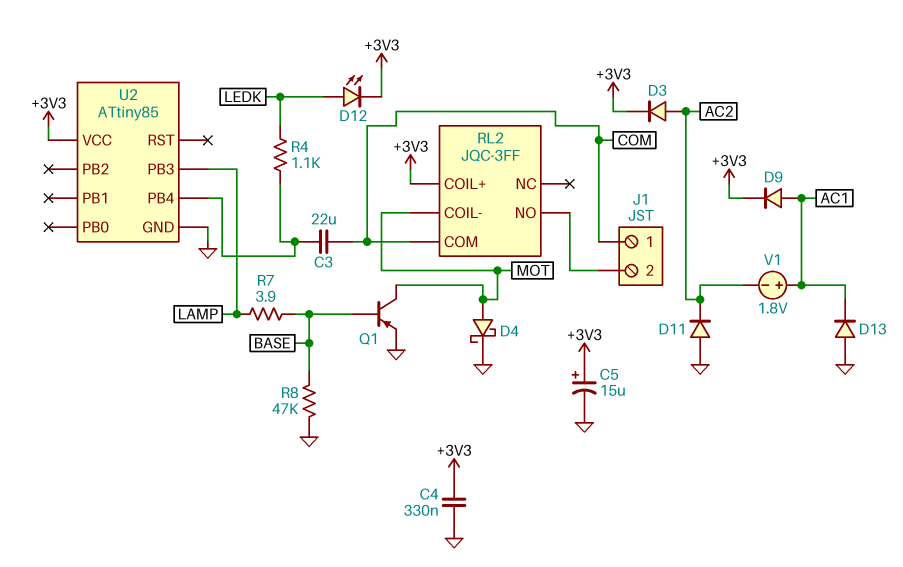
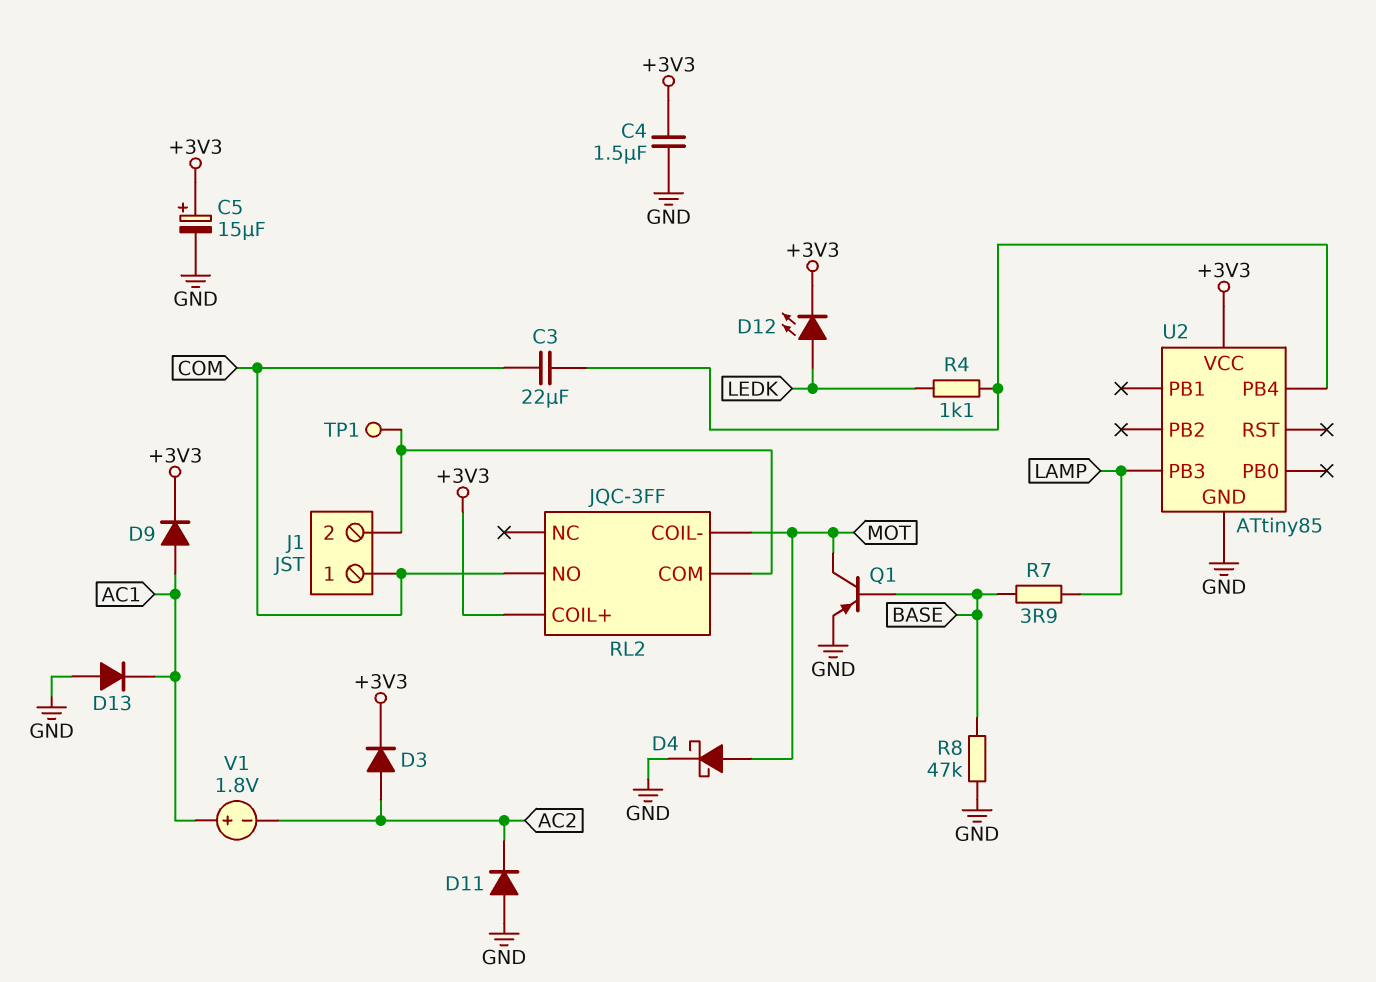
C4: 330nF (+3V3, GND) -> 1.5uF (+3V3, GND)
RL2 pin COM: COM -> J1/2
RL2 pin NO: J1/2 -> COM
TP1: none -> test point (J1/2)

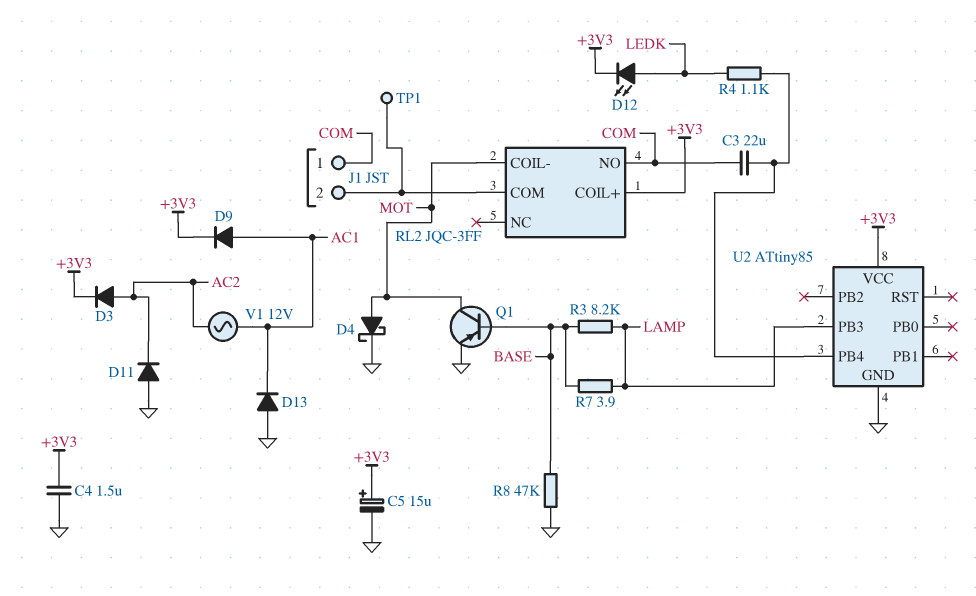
R3: none -> 8.2k (BASE, LAMP)
V1: 1.8V (plus AC1, minus AC2) -> AC 12V (AC1, AC2)

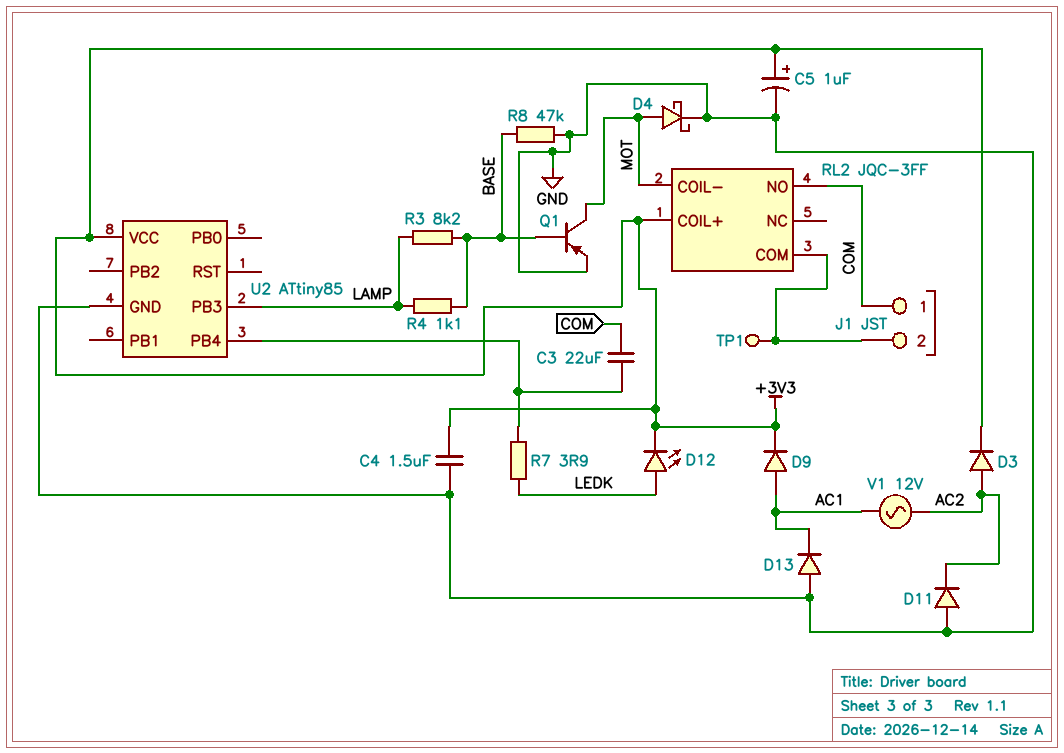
C5: 15uF (plus +3V3, minus GND) -> 1uF (plus +3V3, minus GND)
R4: 1.1k (LEDK, U2/PB4) -> 1.1k (BASE, LAMP)
R7: 3.9 (BASE, LAMP) -> 3.9 (LEDK, U2/PB4)

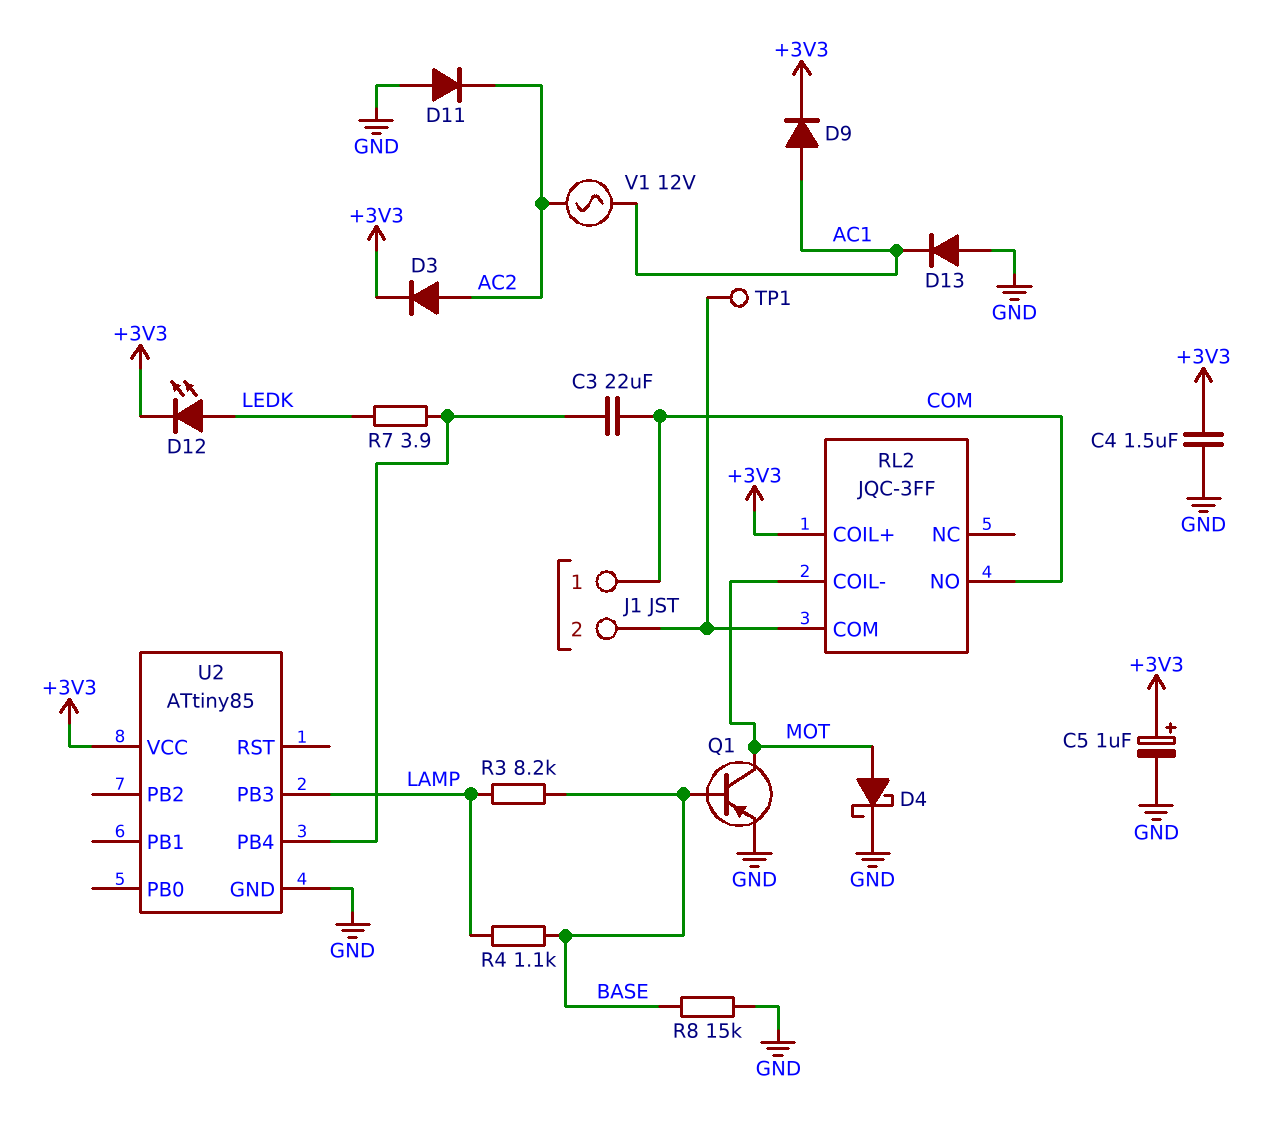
R8: 47k (BASE, GND) -> 15k (BASE, GND)

